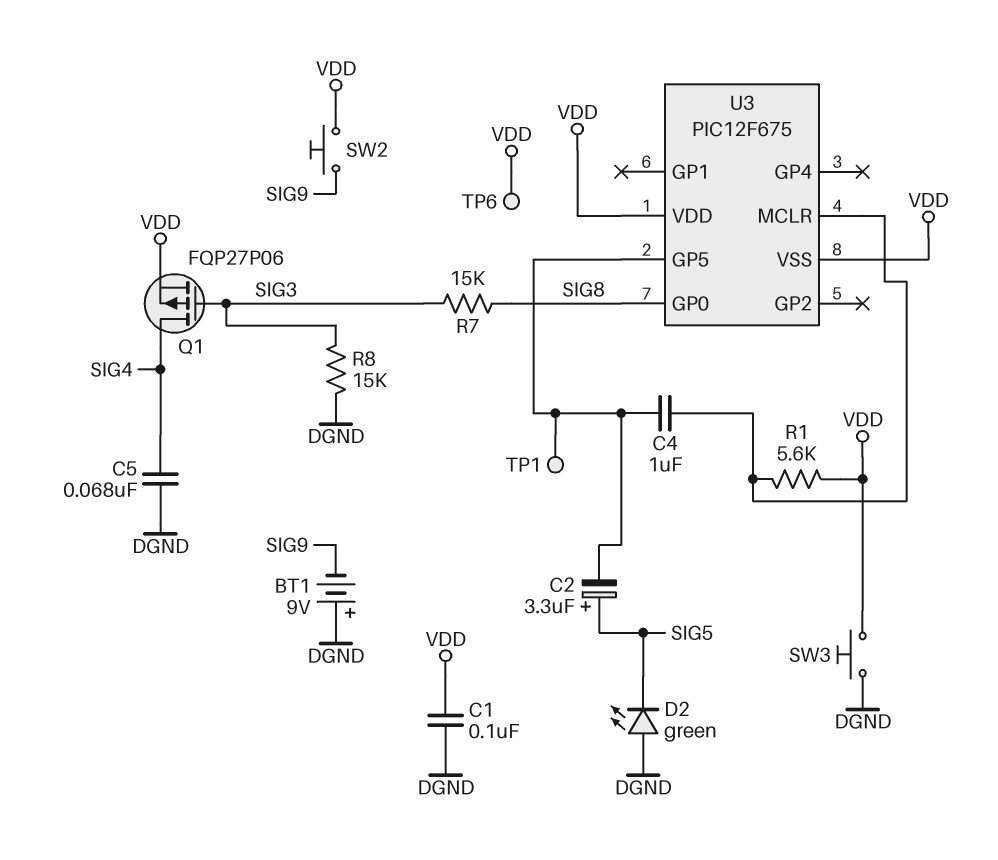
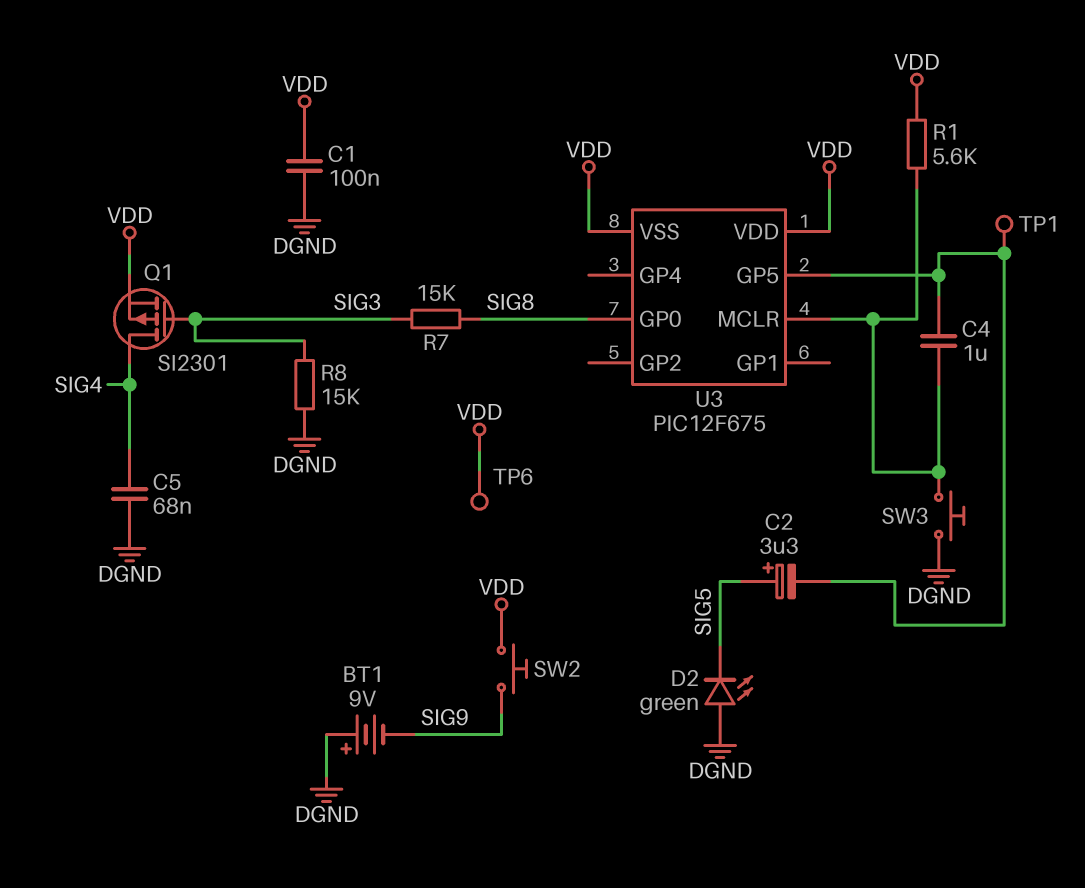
Q1: PMOS FQP27P06 (G SIG3, D SIG4, S VDD) -> PMOS SI2301 (G SIG3, D SIG4, S VDD)
SW3: button (DGND, VDD) -> button (DGND, U3/MCLR)

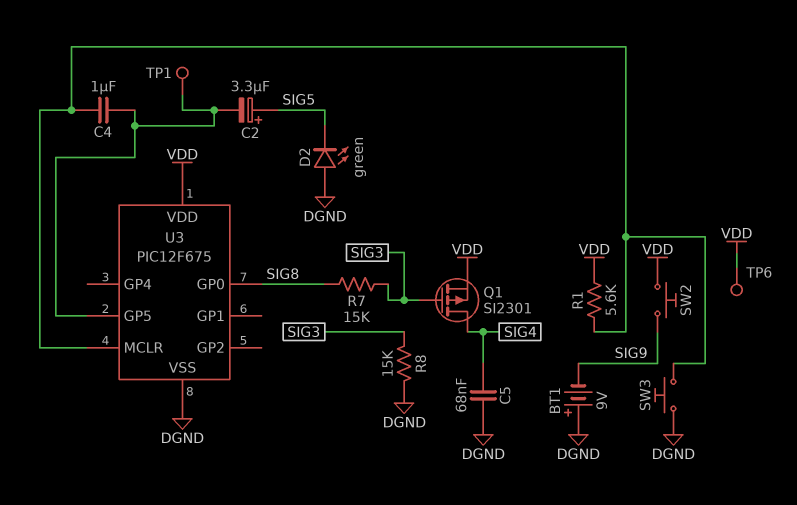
C1: 100nF (DGND, VDD) -> none
U3 pin VSS: VDD -> DGND

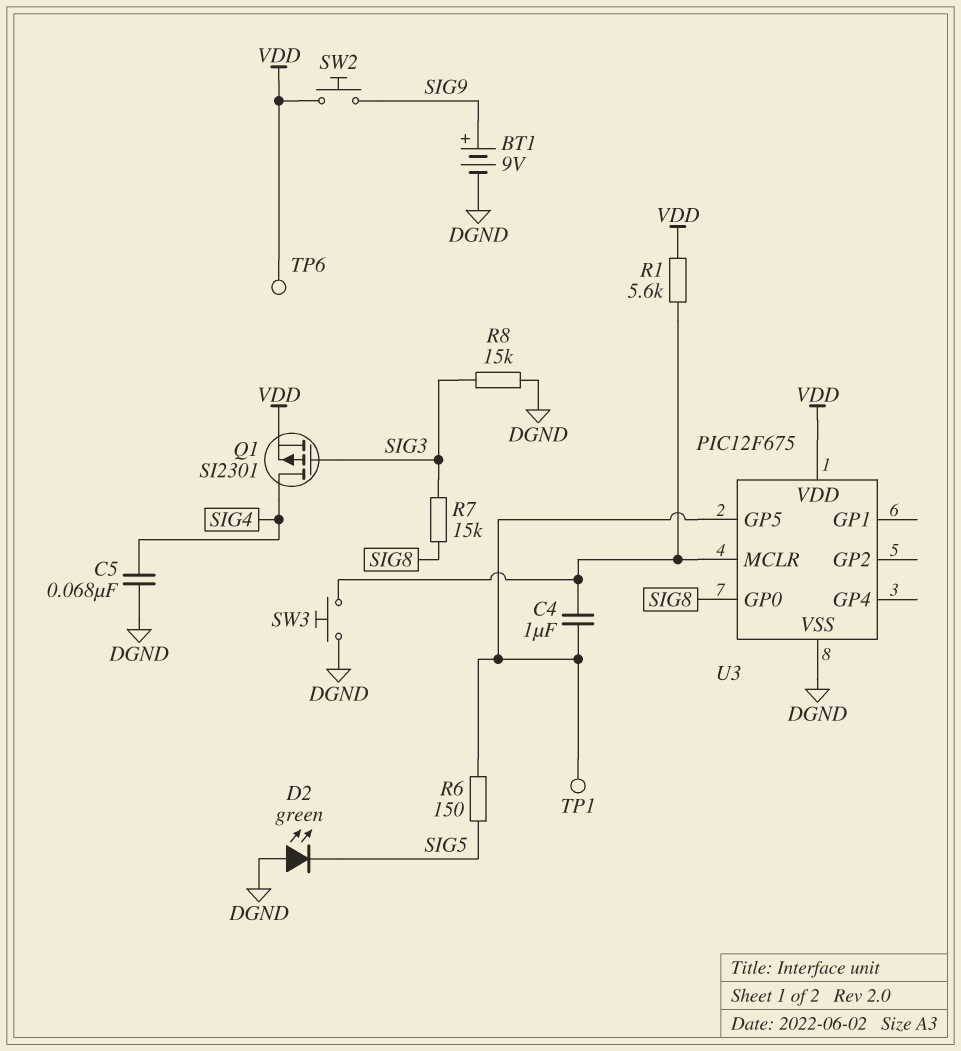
BT1: 9V (plus DGND, minus SIG9) -> 9V (plus SIG9, minus DGND)
C2: 3.3uF (plus SIG5, minus U3/GP5) -> none
R6: none -> 150 (SIG5, U3/GP5)

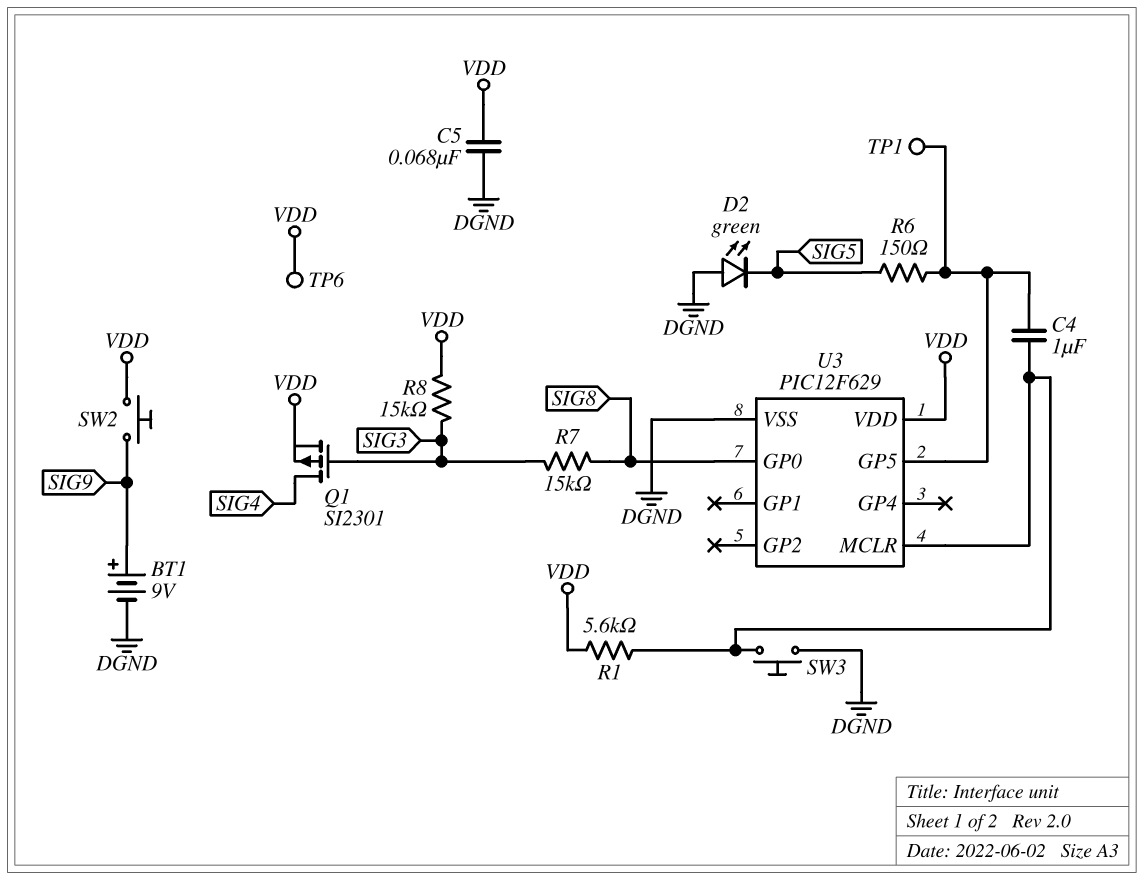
C5: 68nF (DGND, SIG4) -> 68nF (DGND, VDD)
R8: 15k (DGND, SIG3) -> 15k (SIG3, VDD)
U3: PIC12F675 -> PIC12F629

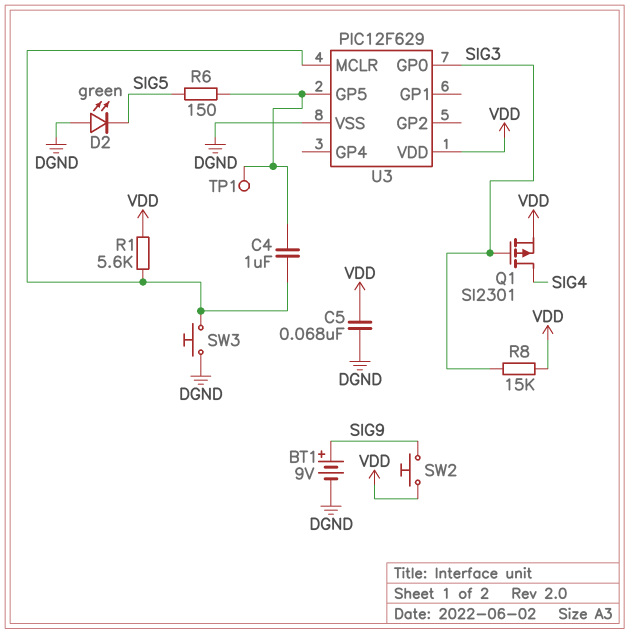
R7: 15k (SIG3, SIG8) -> none
TP6: test point (VDD) -> none
U3 pin GP0: SIG8 -> SIG3

